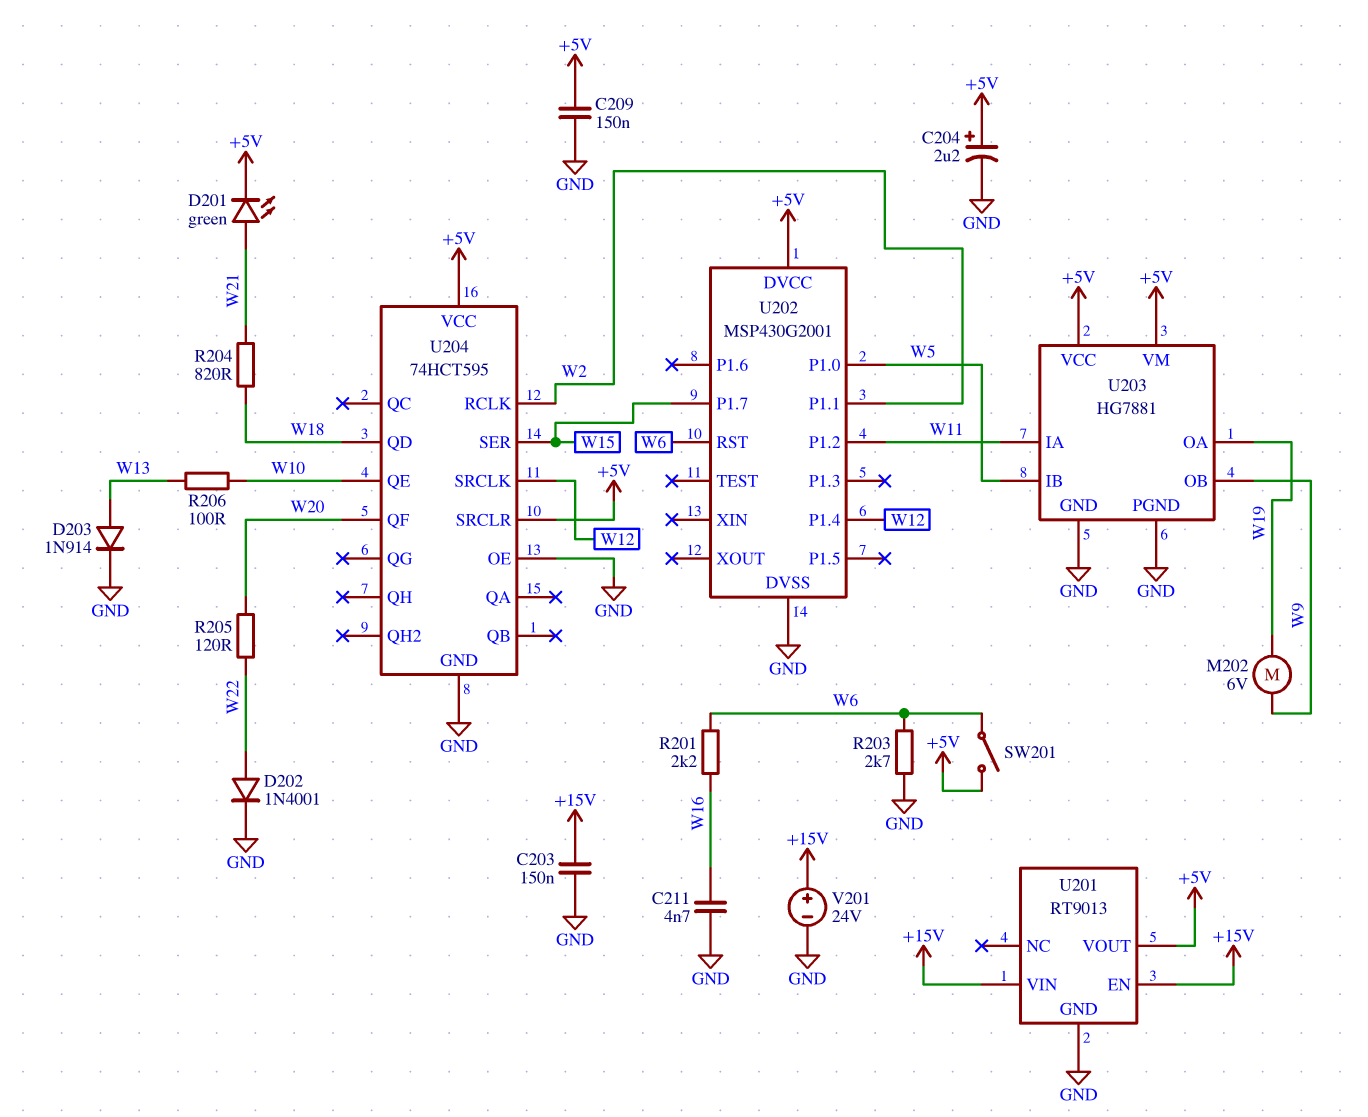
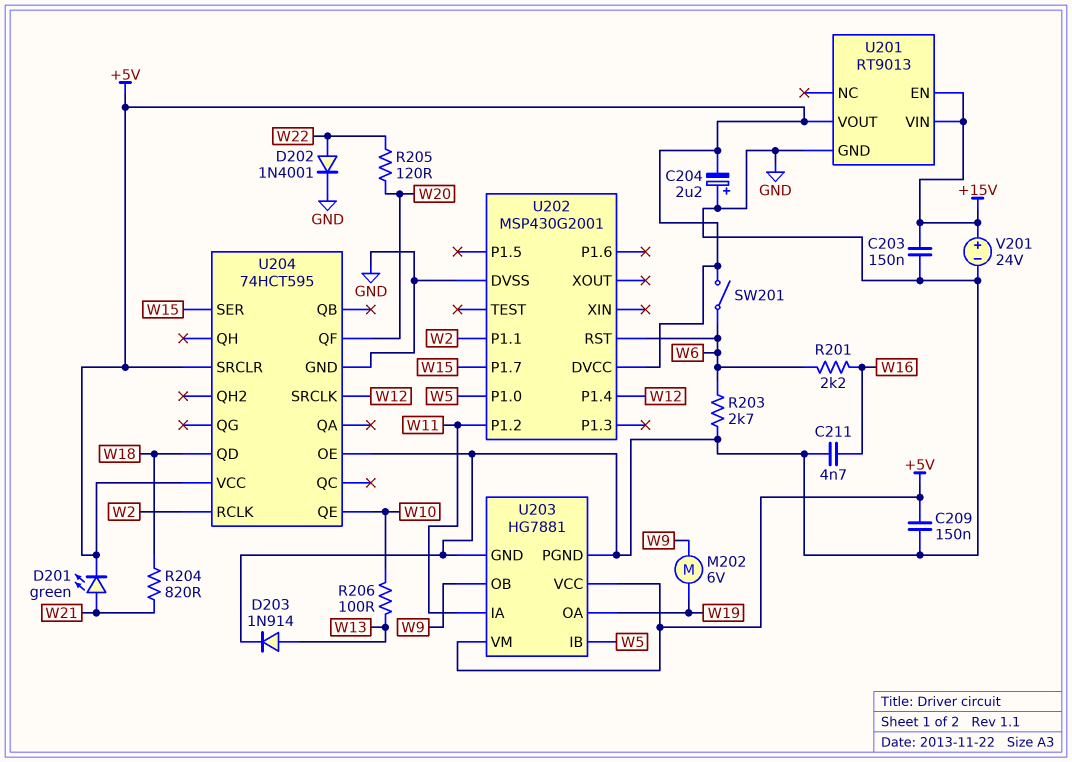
C204: 2.2uF (plus +5V, minus GND) -> 2.2uF (plus GND, minus +5V)

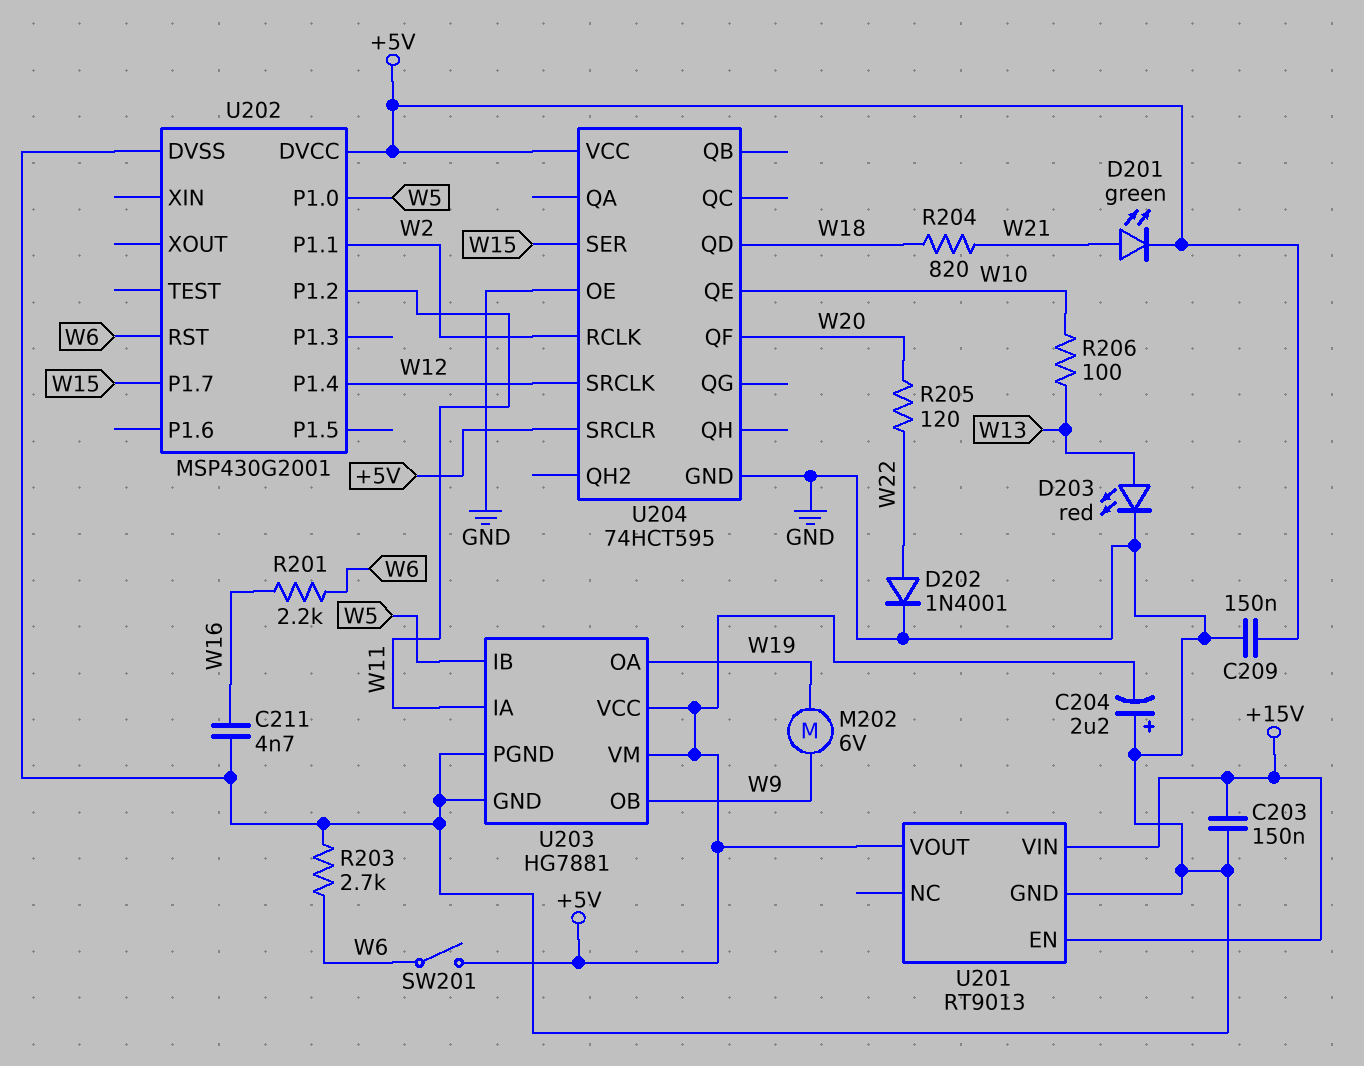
D203: diode 1N914 (A W13, K GND) -> LED red (A W13, K GND)
V201: 24V (plus +15V, minus GND) -> none

